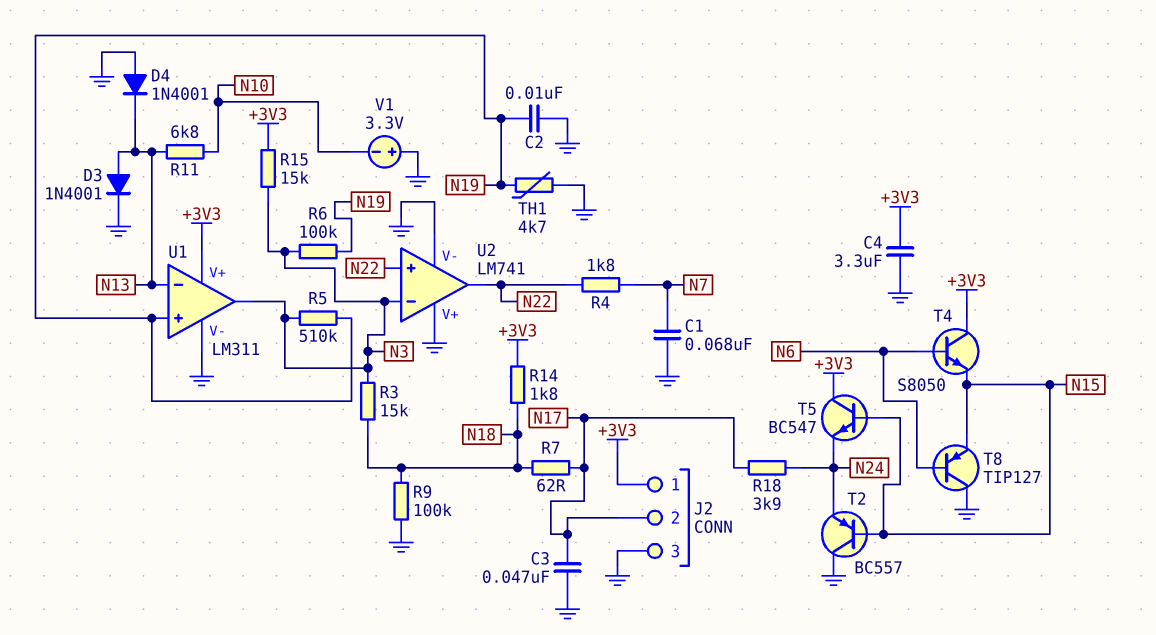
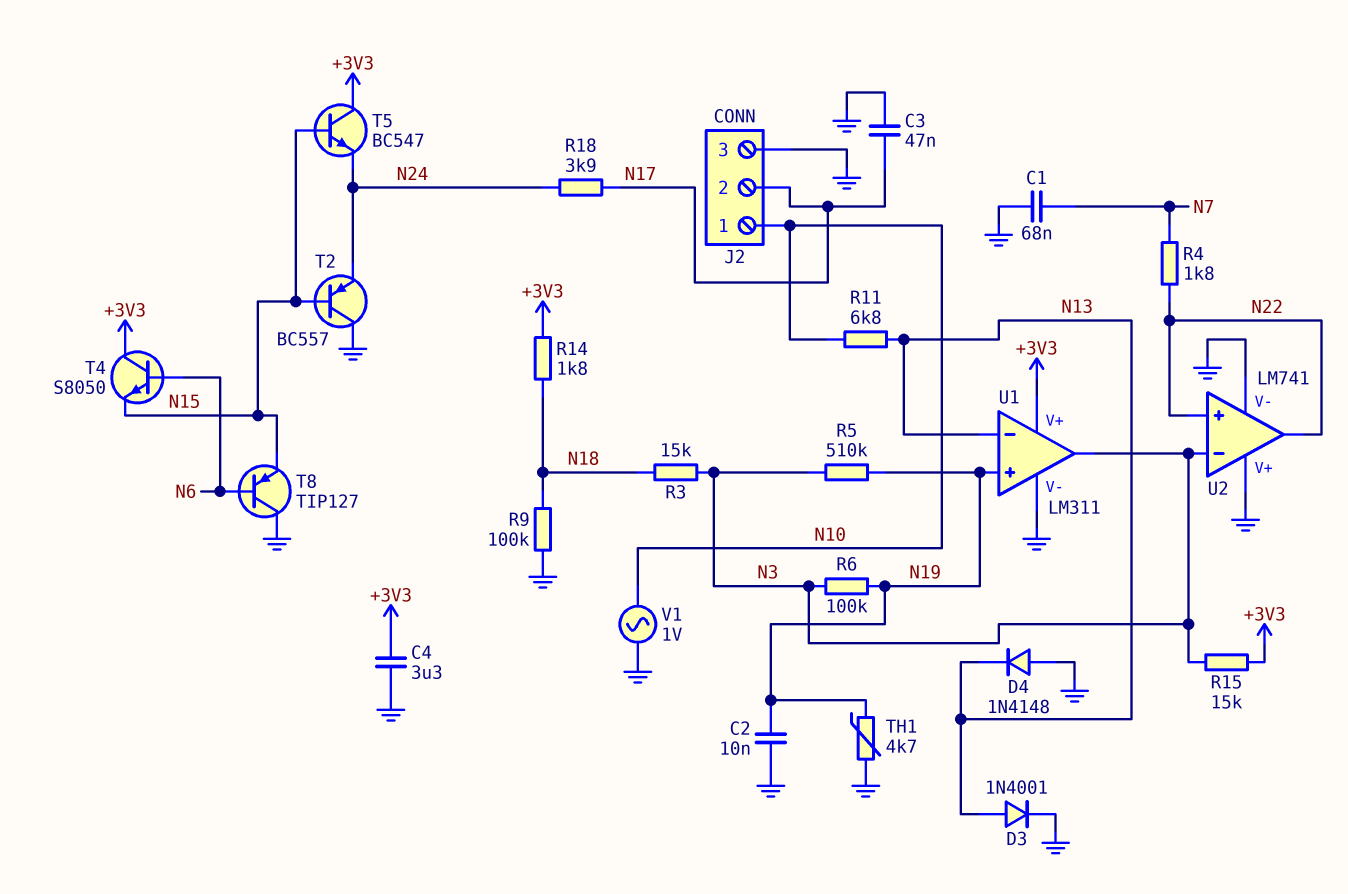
D4: diode 1N4001 (A GND, K N13) -> diode 1N4148 (A GND, K N13)
J2 pin 1: +3V3 -> N10
R7: 62 (N17, N18) -> none
V1: 3.3V (plus GND, minus N10) -> AC 1V (GND, N10)

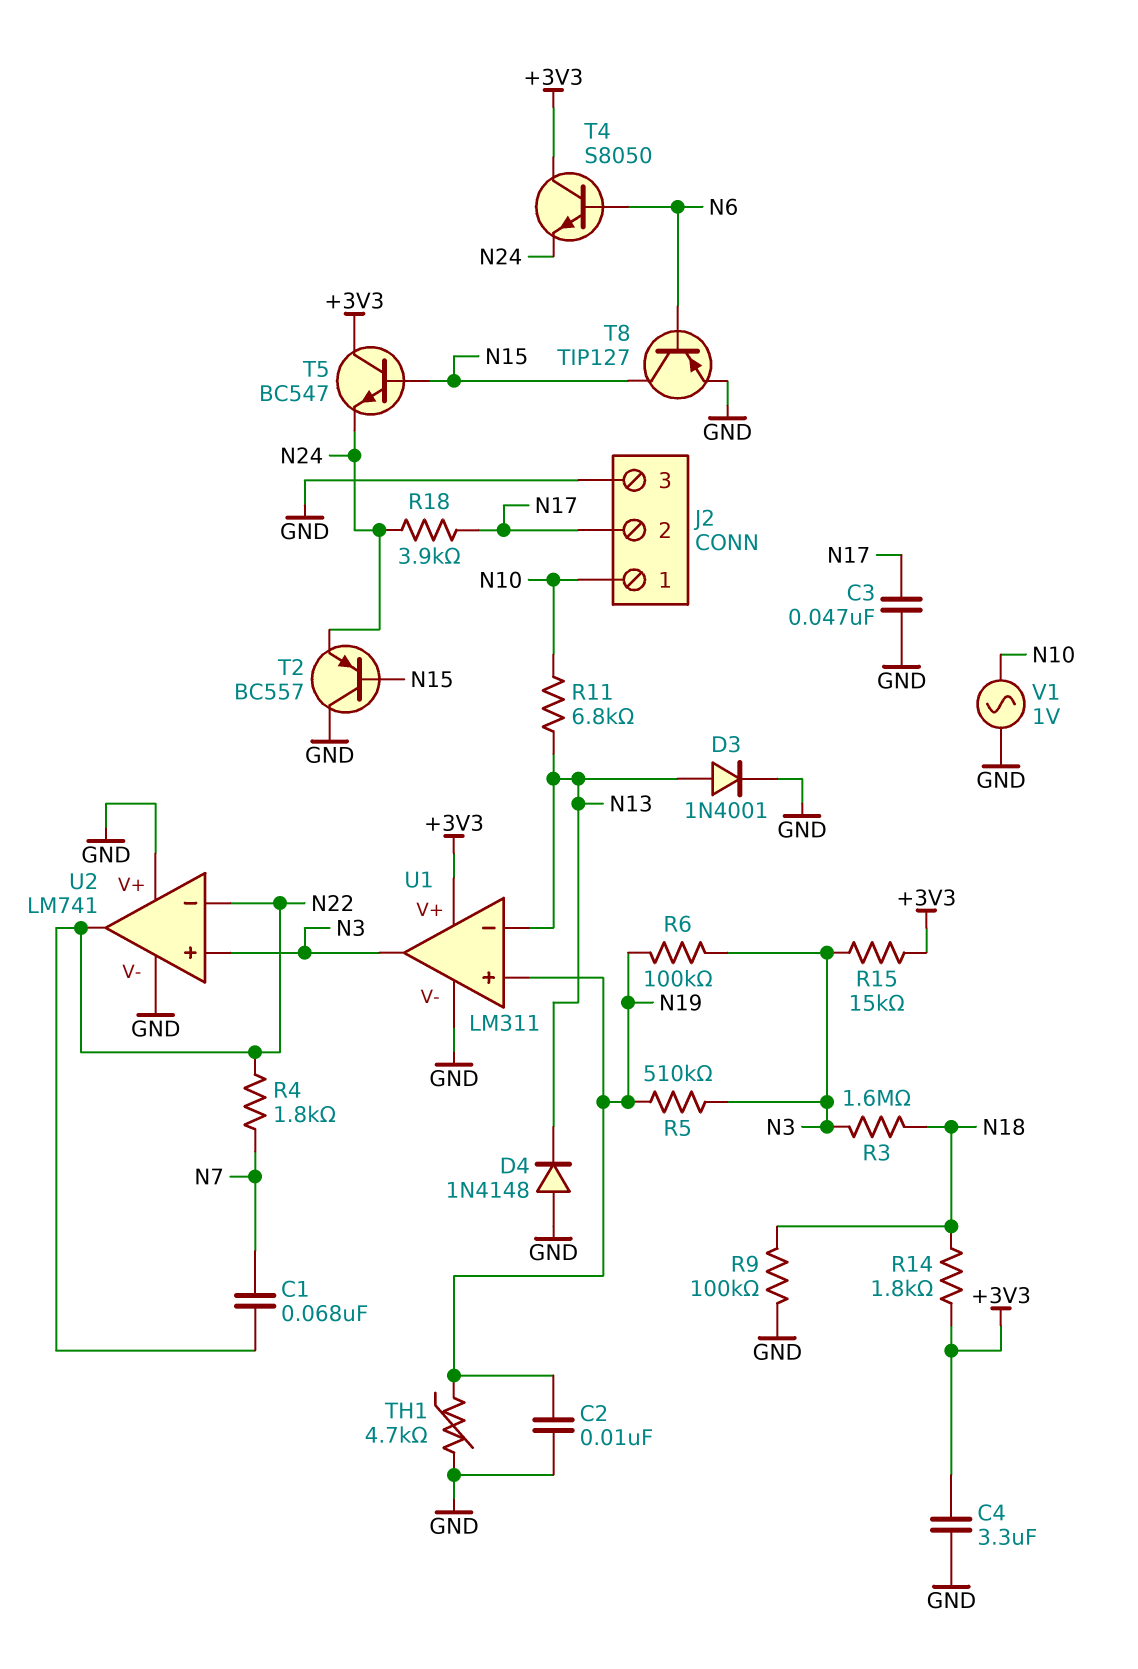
C1: 68nF (GND, N7) -> 68nF (N7, N22)
R3: 15k (N3, N18) -> 1.6M (N3, N18)
T4: NPN S8050 (B N6, C +3V3, E N15) -> NPN S8050 (B N6, C +3V3, E N24)
T8: PNP TIP127 (B N6, C GND, E N15) -> PNP TIP127 (B N6, C N15, E GND)
U2 pin in+: N22 -> N3
U2 pin in-: N3 -> N22

